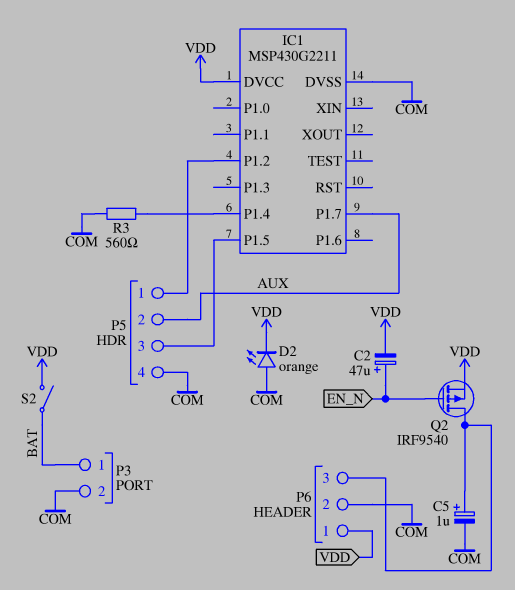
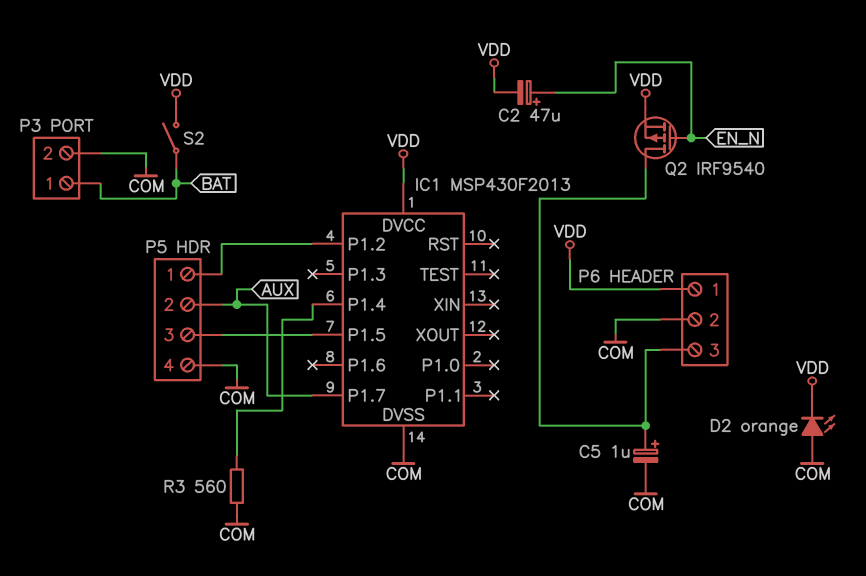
IC1: MSP430G2211 -> MSP430F2013

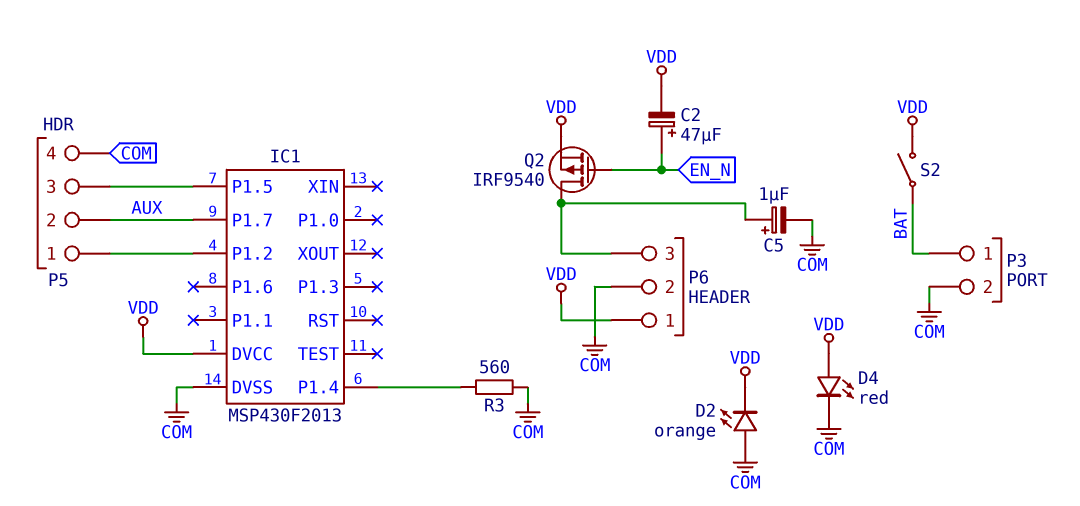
D4: none -> LED red (A VDD, K COM)

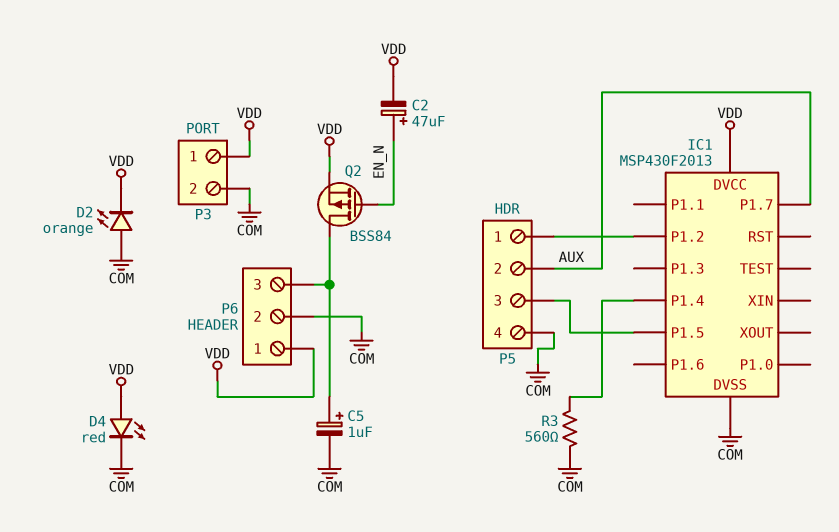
P3 pin 1: BAT -> VDD
Q2: PMOS IRF9540 (G EN_N, D P6/3, S VDD) -> PMOS BSS84 (G EN_N, D P6/3, S VDD)
S2: switch (BAT, VDD) -> none

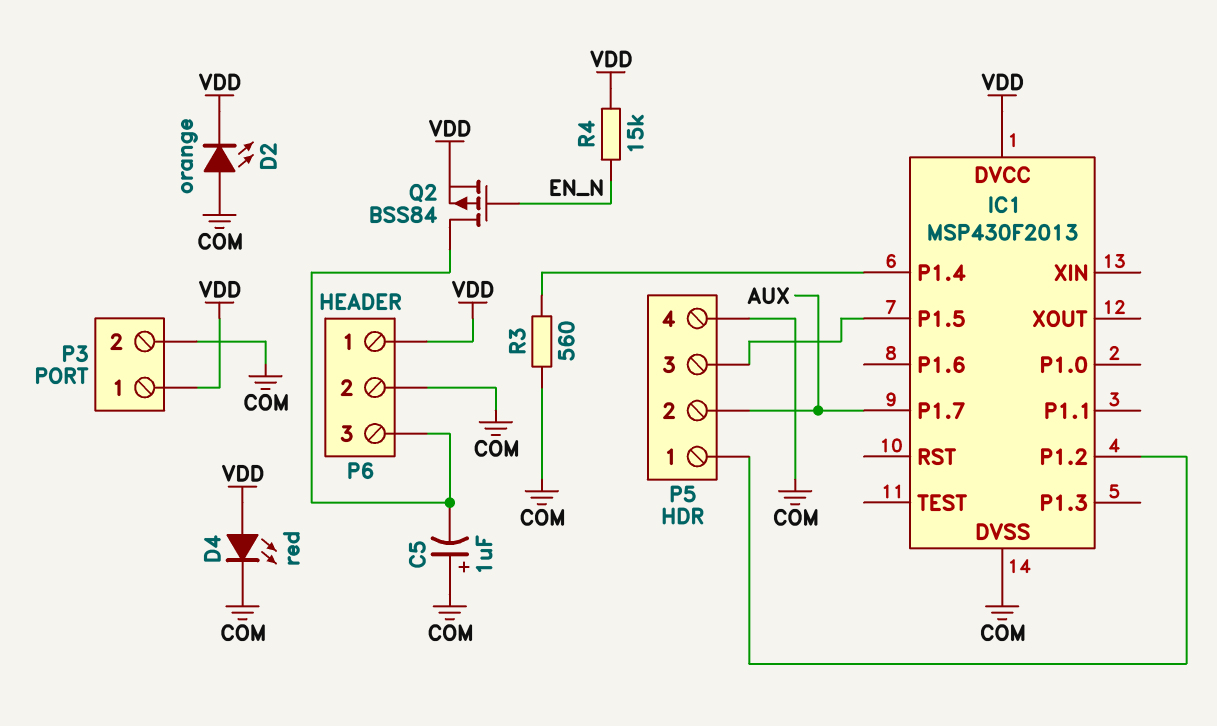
C2: 47uF (plus EN_N, minus VDD) -> none
C5: 1uF (plus P6/3, minus COM) -> 1uF (plus COM, minus P6/3)
R4: none -> 15k (EN_N, VDD)

